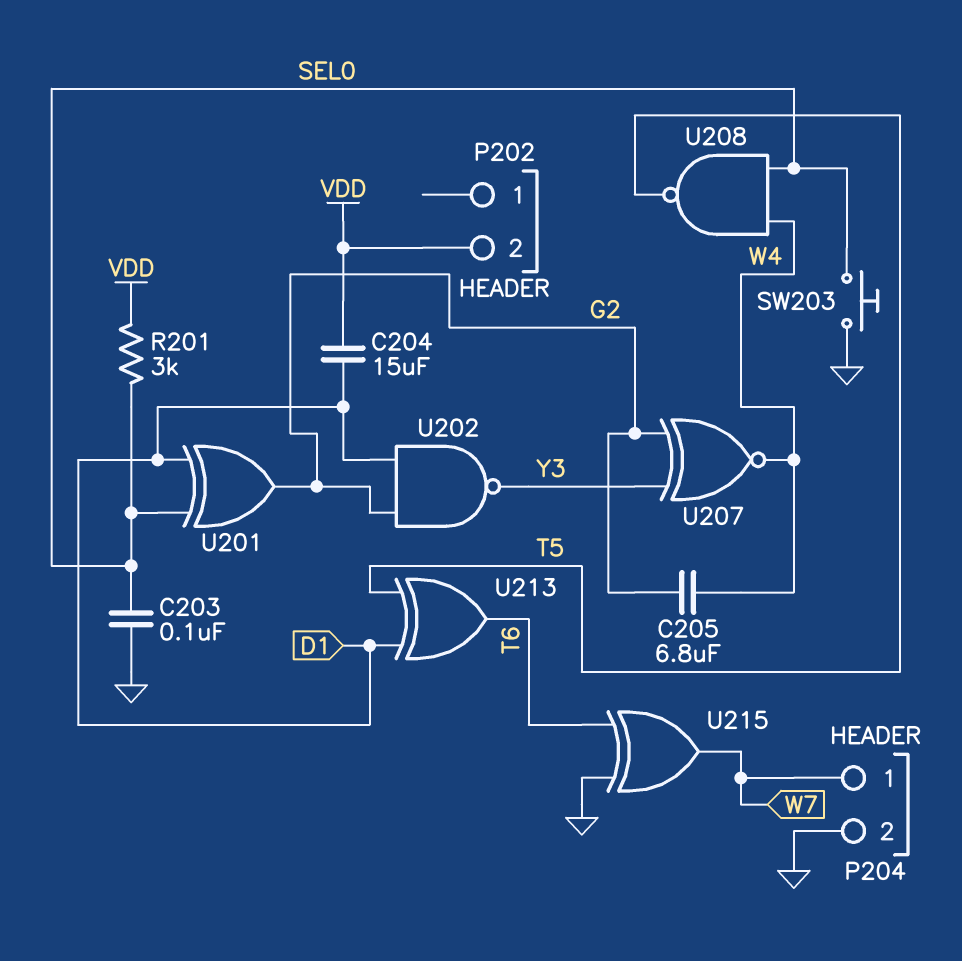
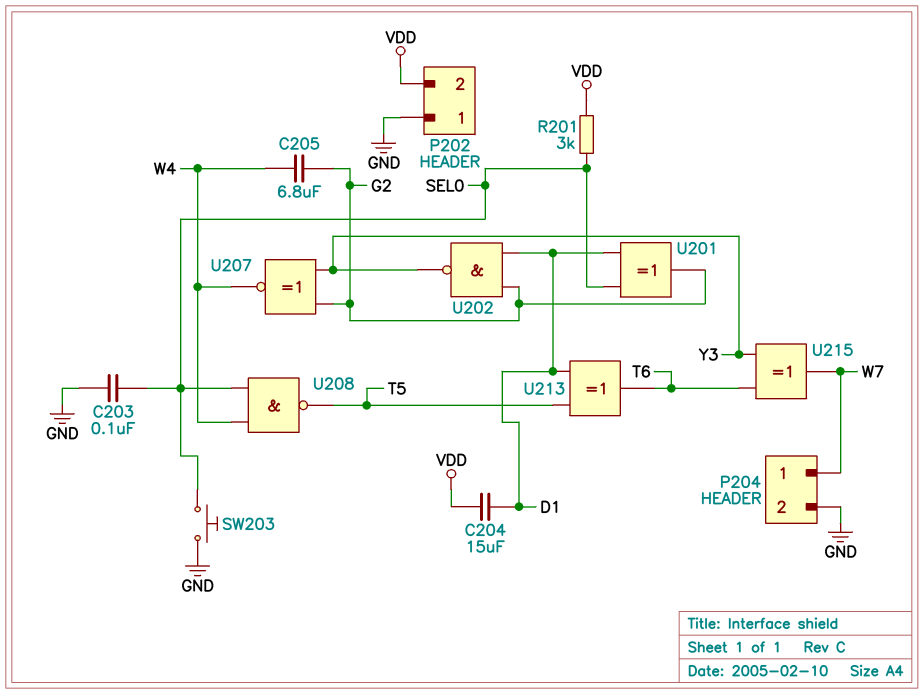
P202 pin 1: none -> GND
U215: XOR (in GND, in T6, out W7) -> XOR (in T6, in Y3, out W7)

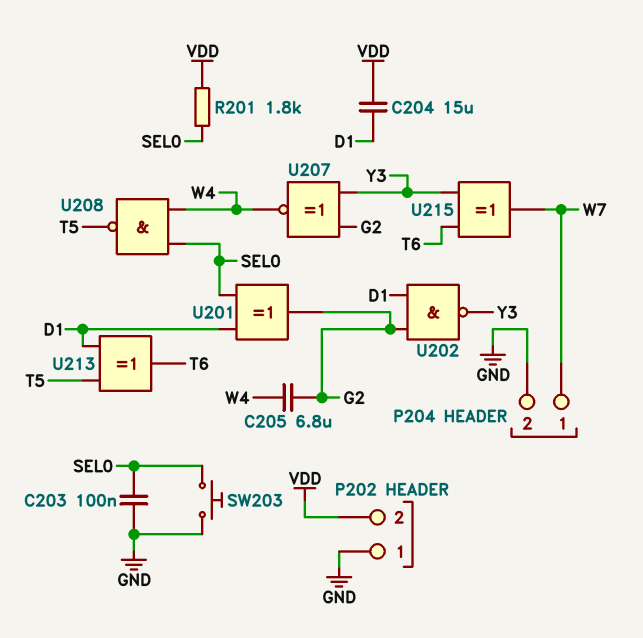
R201: 3k (SEL0, VDD) -> 1.8k (SEL0, VDD)

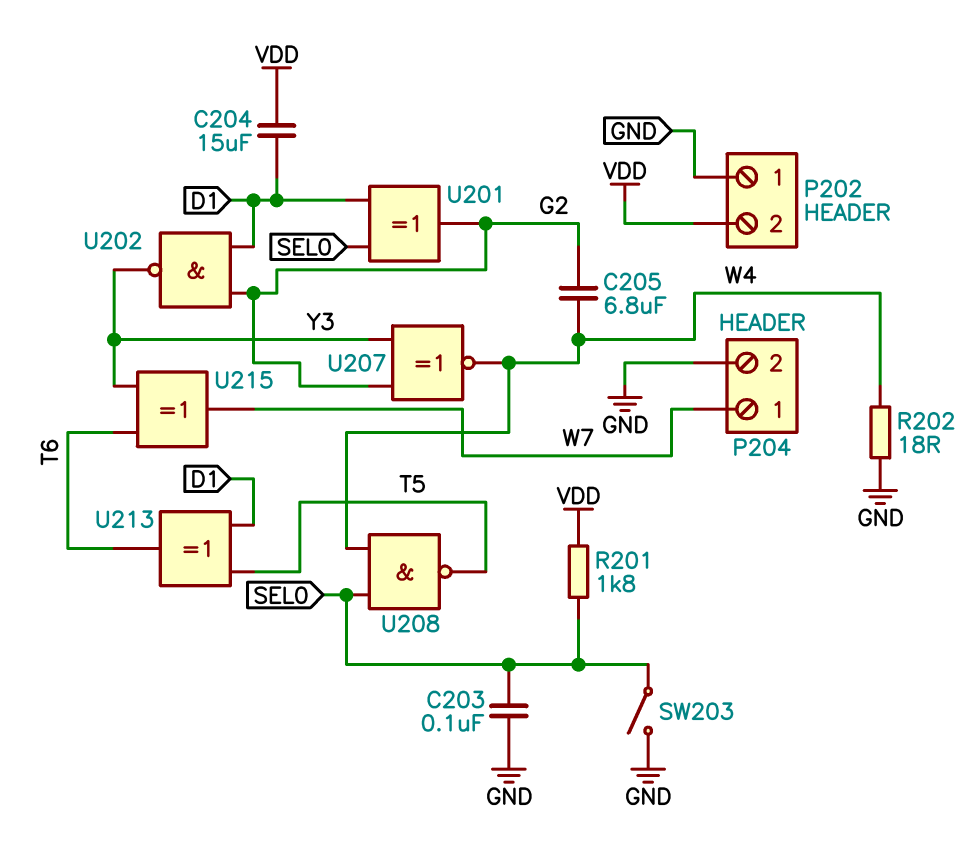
R202: none -> 18 (GND, W4)
SW203: button (GND, SEL0) -> switch (GND, SEL0)

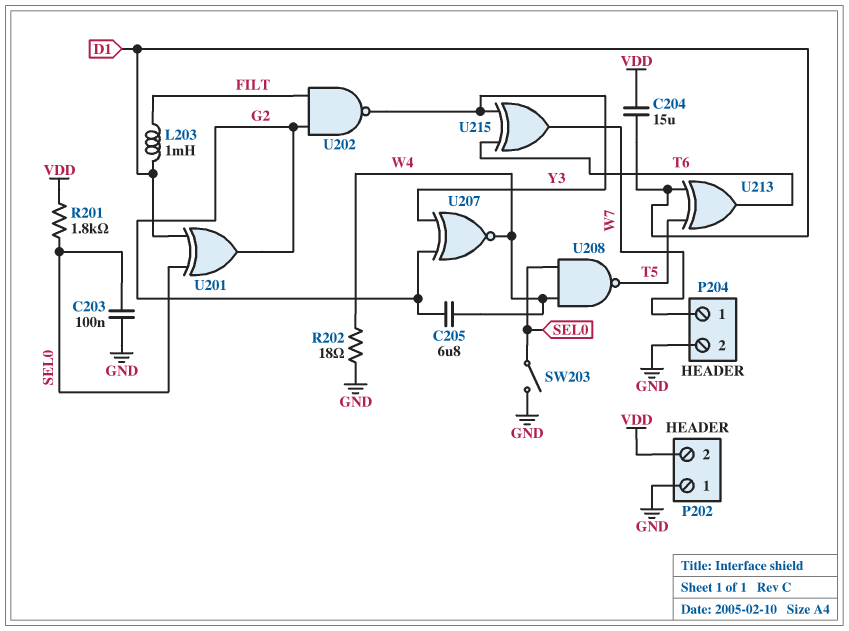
L203: none -> 1mH (D1, FILT)
U202: NAND (in D1, in G2, out Y3) -> NAND (in FILT, in G2, out Y3)

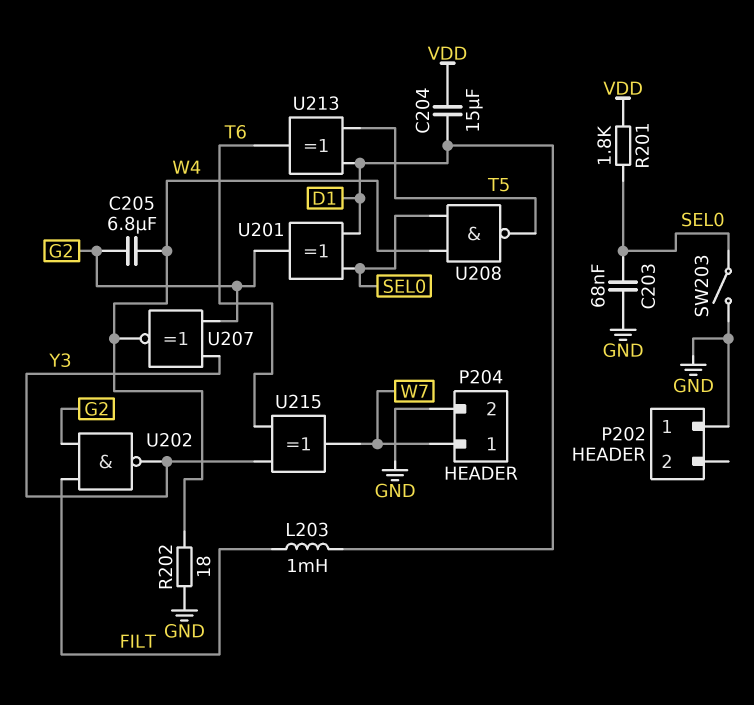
C203: 100nF (GND, SEL0) -> 68nF (GND, SEL0)
P202 pin 2: VDD -> none

